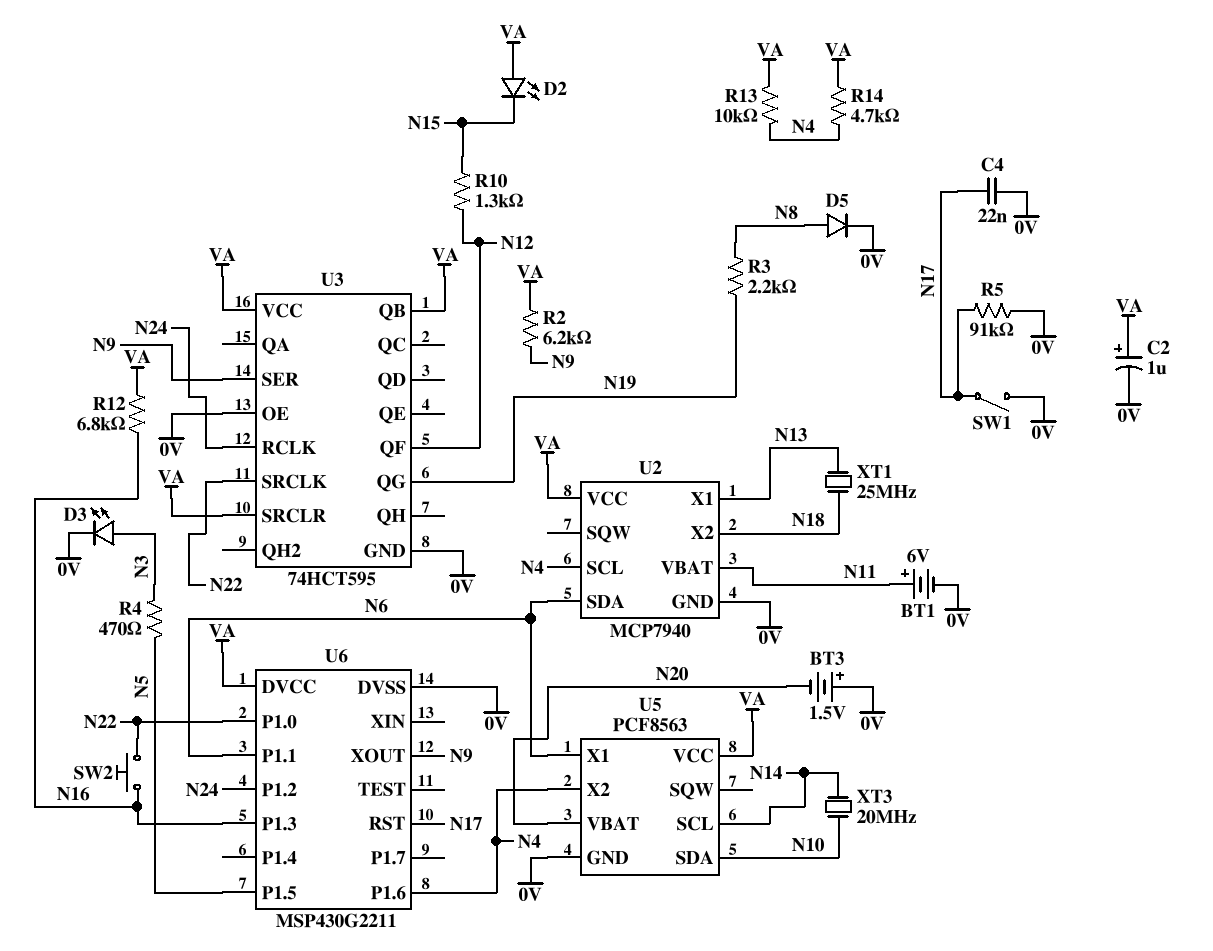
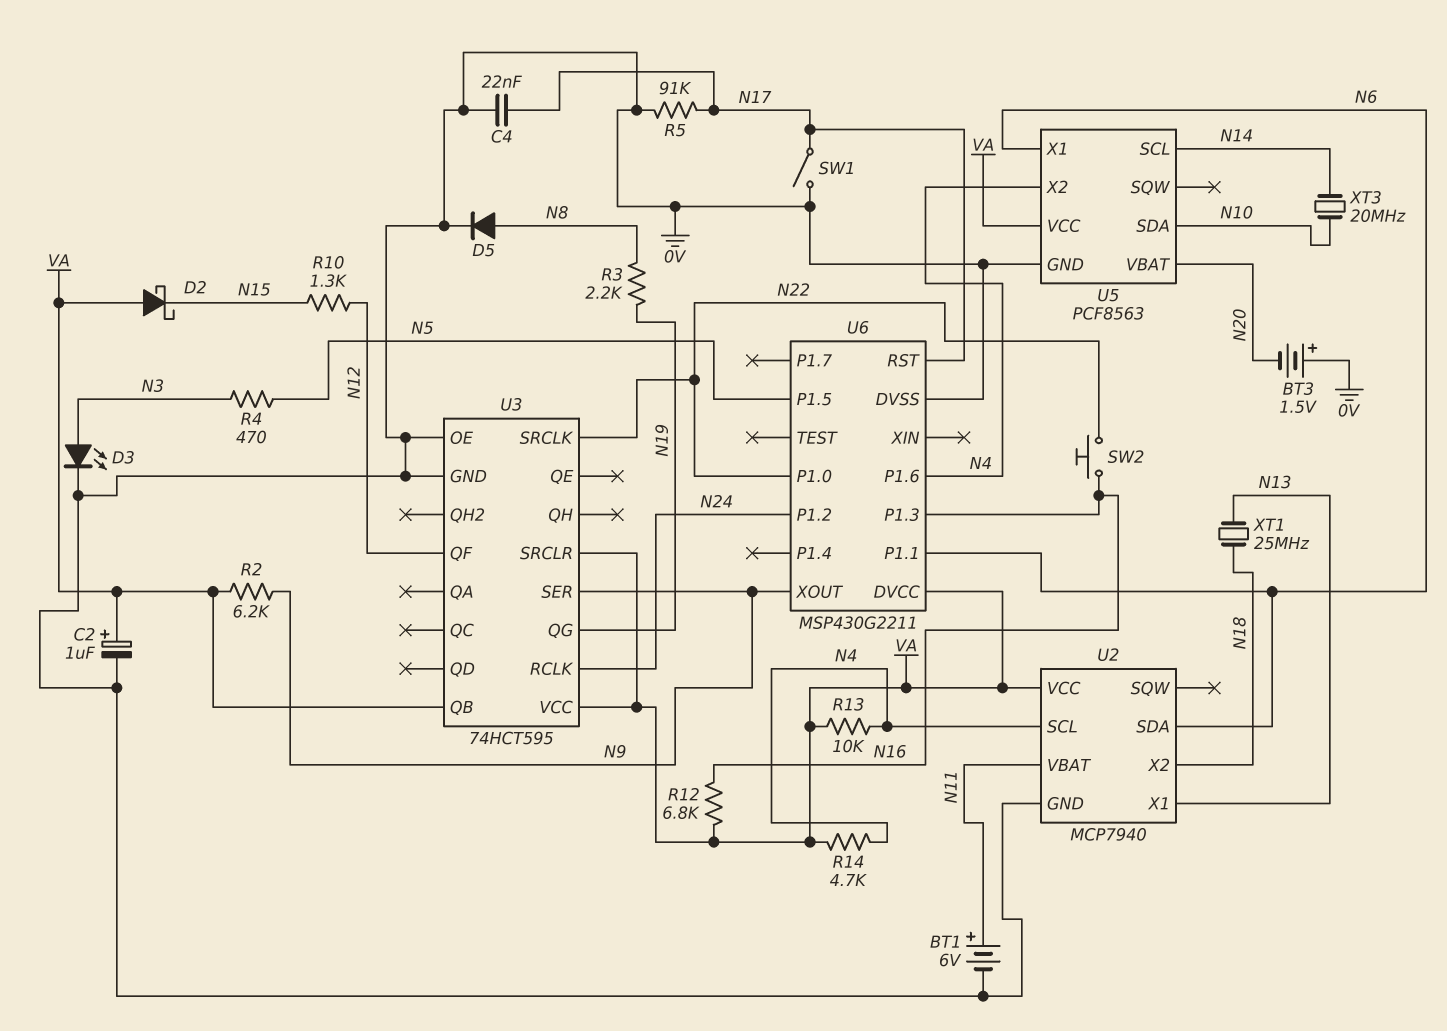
D2: LED (A VA, K N15) -> schottky (A VA, K N15)

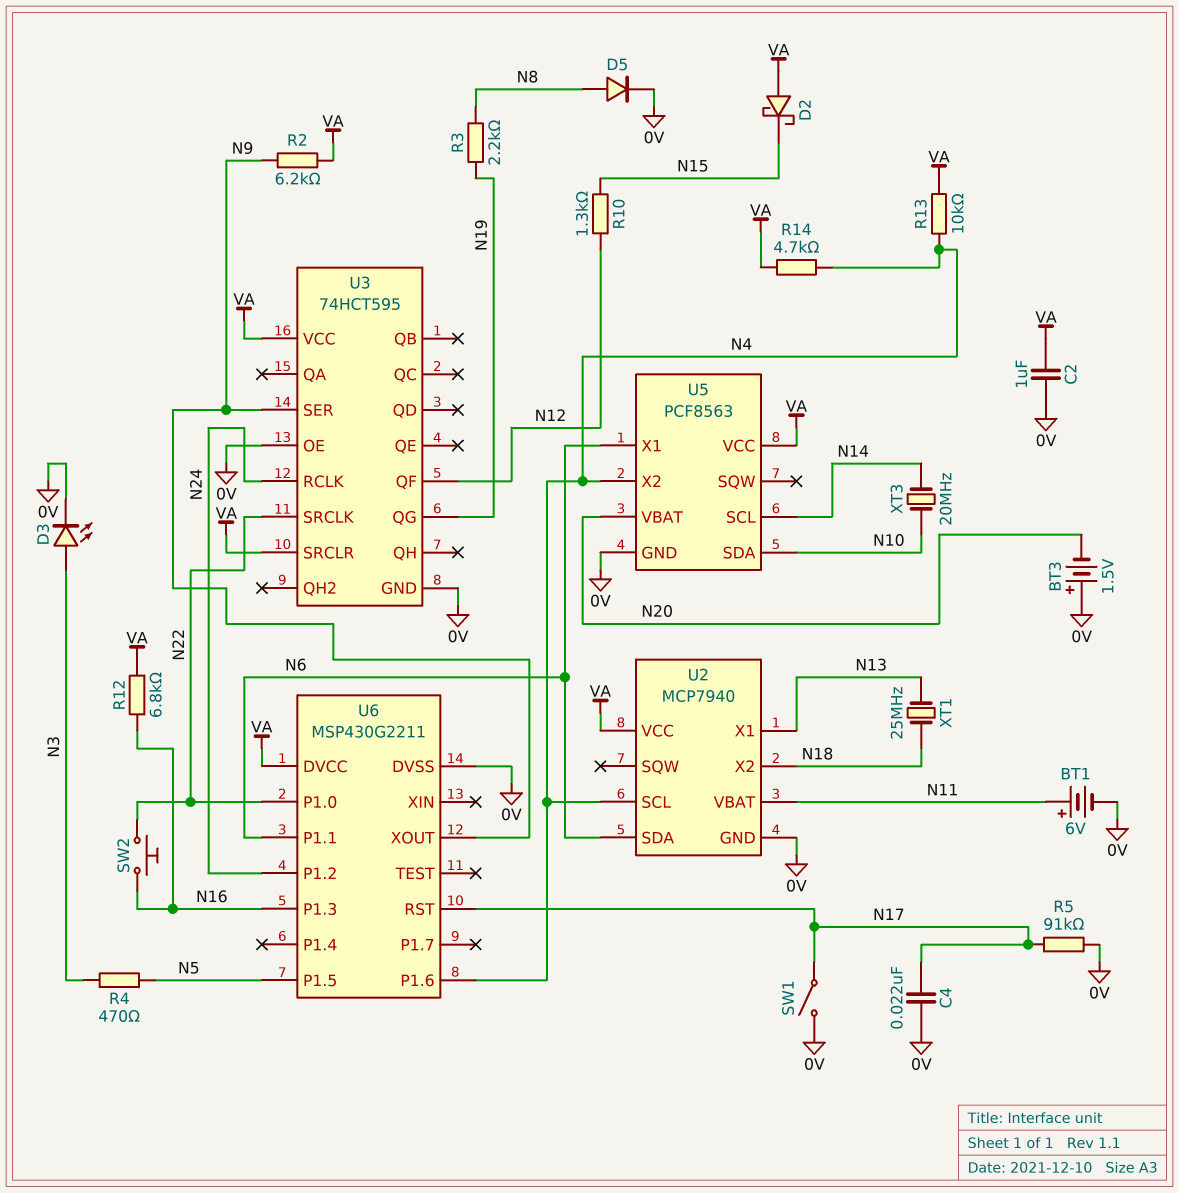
C2: 1uF (plus VA, minus 0V) -> 1uF (0V, VA)
U3 pin QB: VA -> none

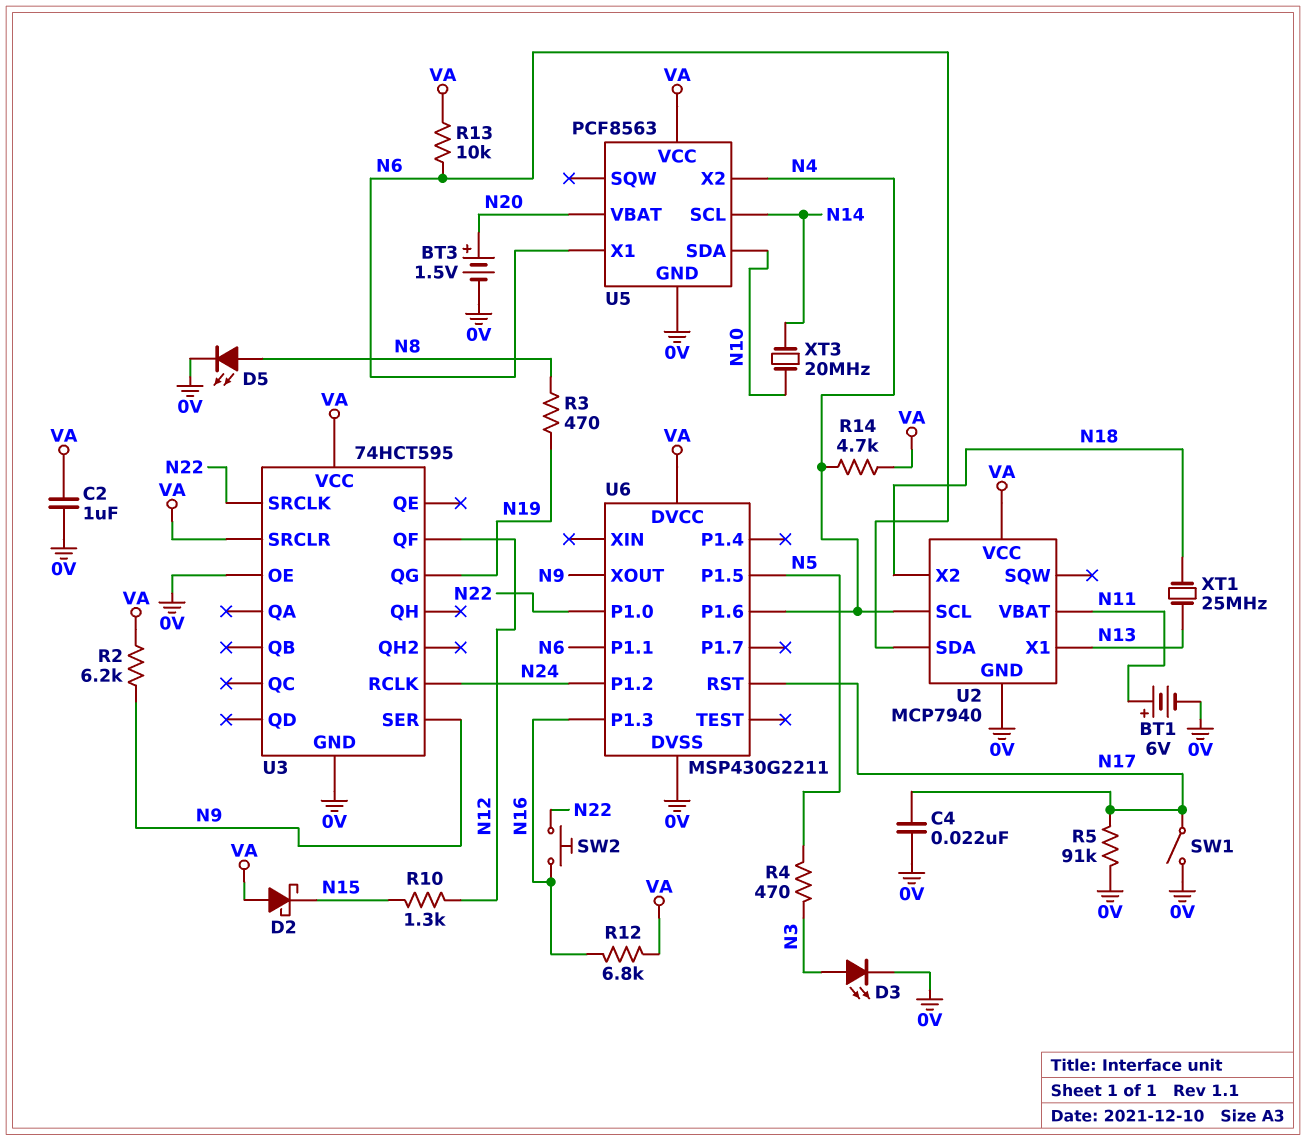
BT3: 1.5V (plus 0V, minus N20) -> 1.5V (plus N20, minus 0V)
D5: diode (A N8, K 0V) -> LED (A N8, K 0V)
R3: 2.2k (N8, N19) -> 470 (N8, N19)
R13: 10k (N4, VA) -> 10k (N6, VA)

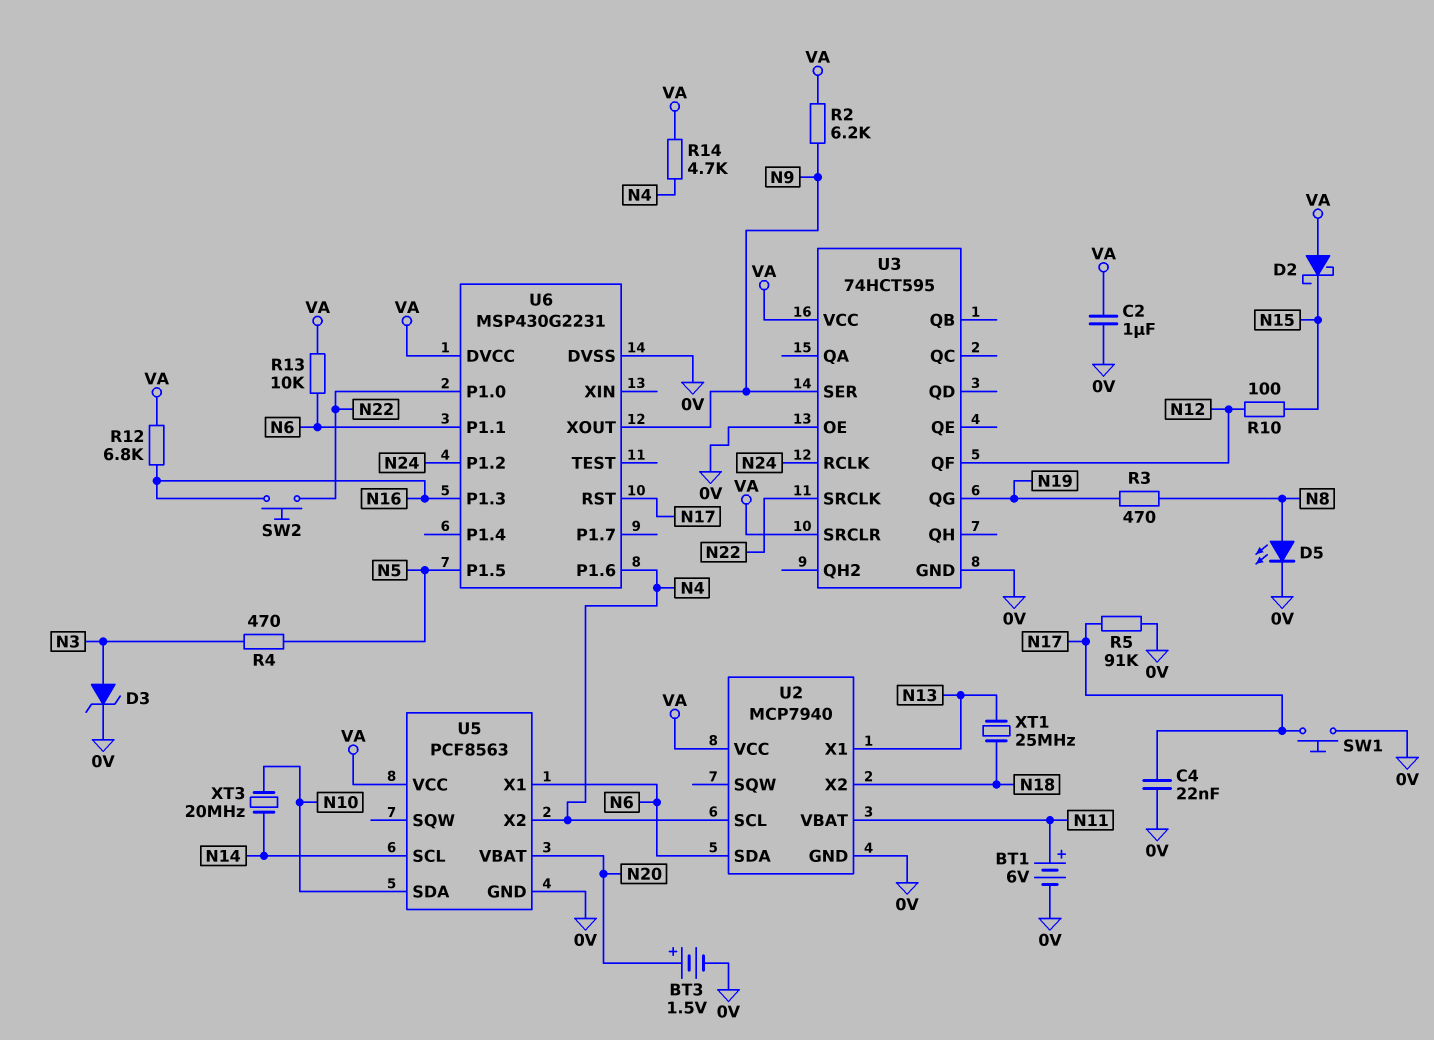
D3: LED (A N3, K 0V) -> zener (A N3, K 0V)
R10: 1.3k (N12, N15) -> 100 (N12, N15)
SW1: switch (0V, N17) -> button (0V, N17)
U6: MSP430G2211 -> MSP430G2231

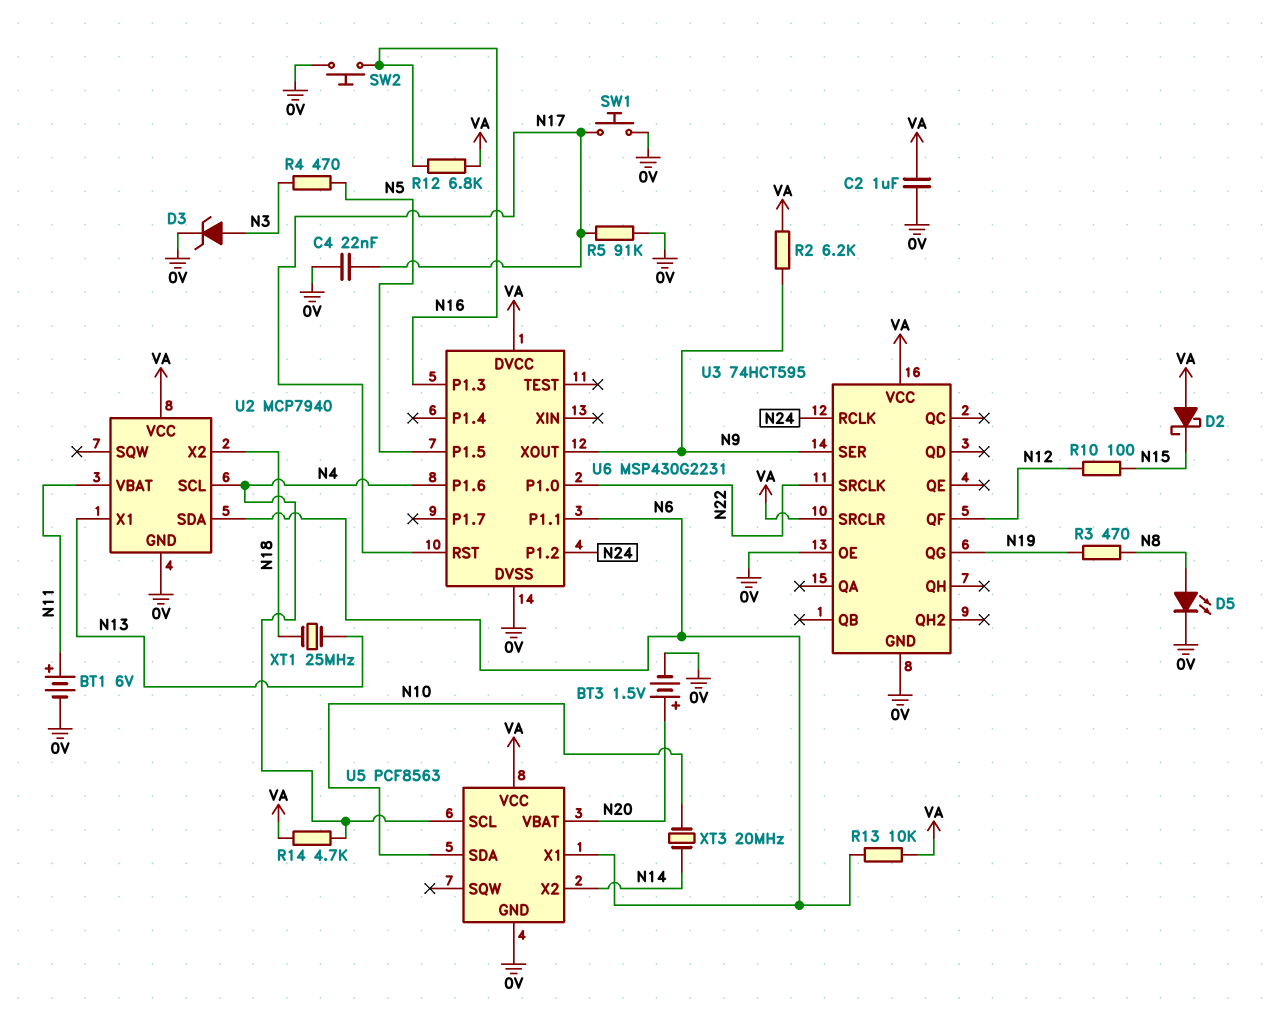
SW2: button (N16, N22) -> button (0V, N16)
U5 pin SCL: N14 -> N4
U5 pin X2: N4 -> N14

